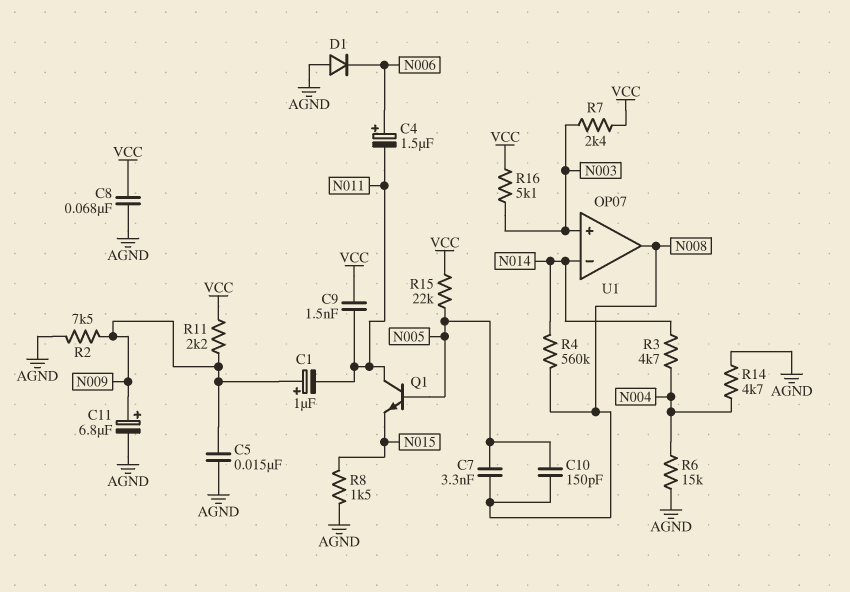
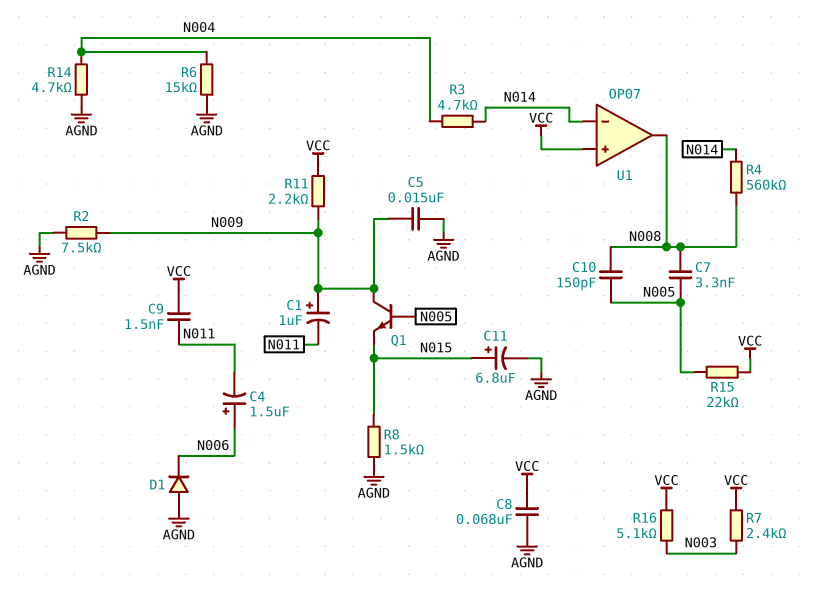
C11: 6.8uF (plus N009, minus AGND) -> 6.8uF (plus N015, minus AGND)
Q1: NPN (B N005, C N011, E N015) -> NPN (B N005, C N009, E N015)
U1 pin in+: N003 -> VCC

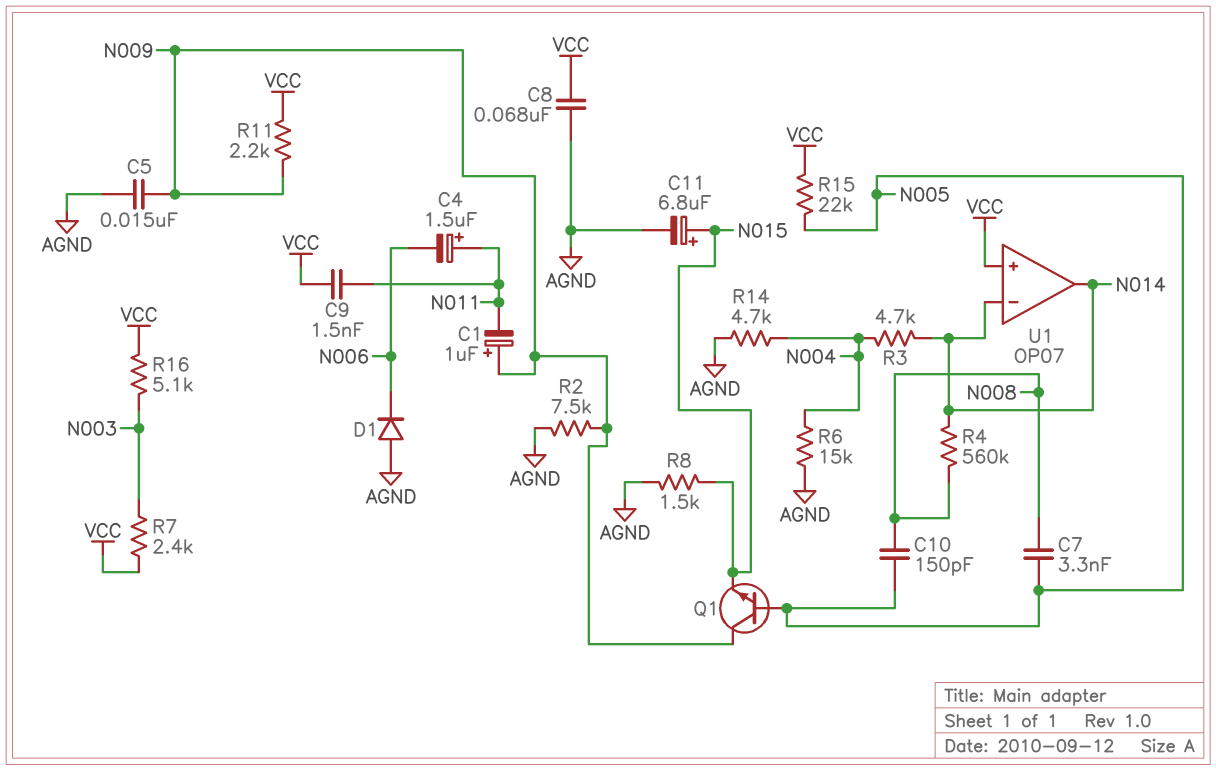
C4: 1.5uF (plus N006, minus N011) -> 1.5uF (plus N011, minus N006)
U1 pin out: N008 -> N014

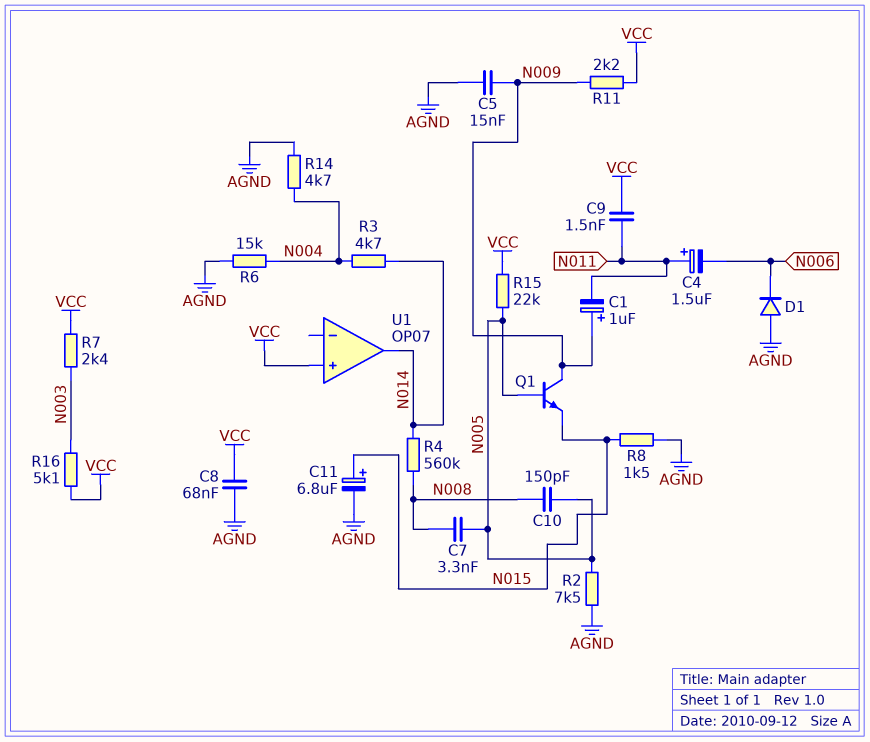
R2: 7.5k (AGND, N009) -> 7.5k (AGND, N005)
U1 pin in-: N014 -> none

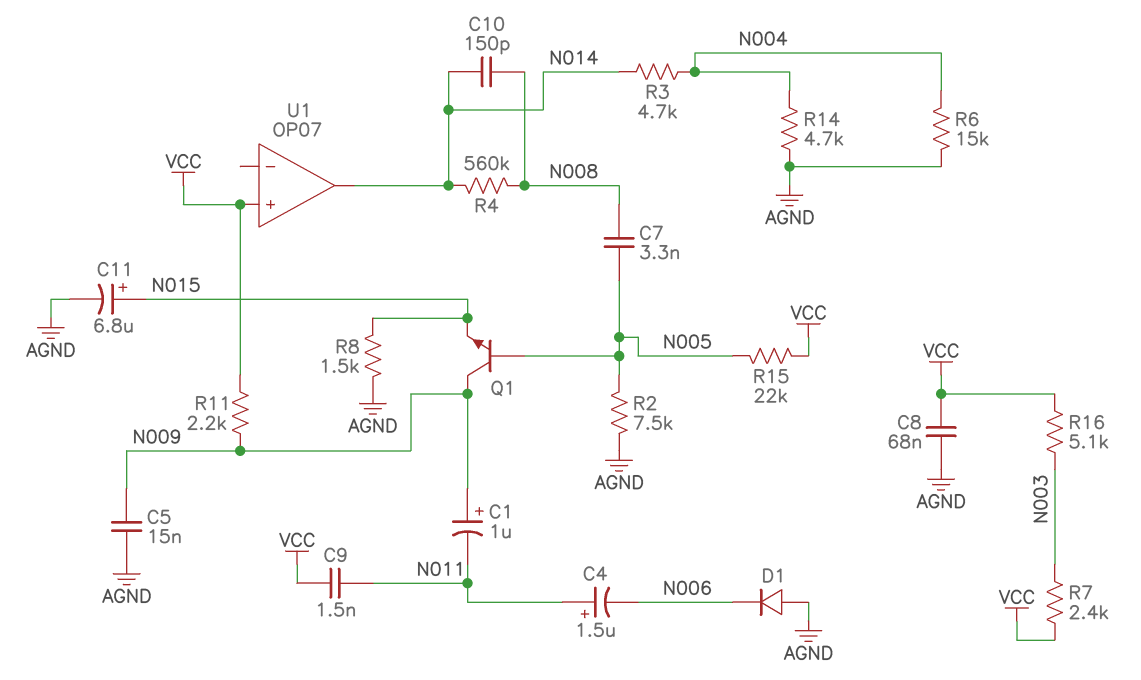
C10: 150pF (N005, N008) -> 150pF (N008, N014)

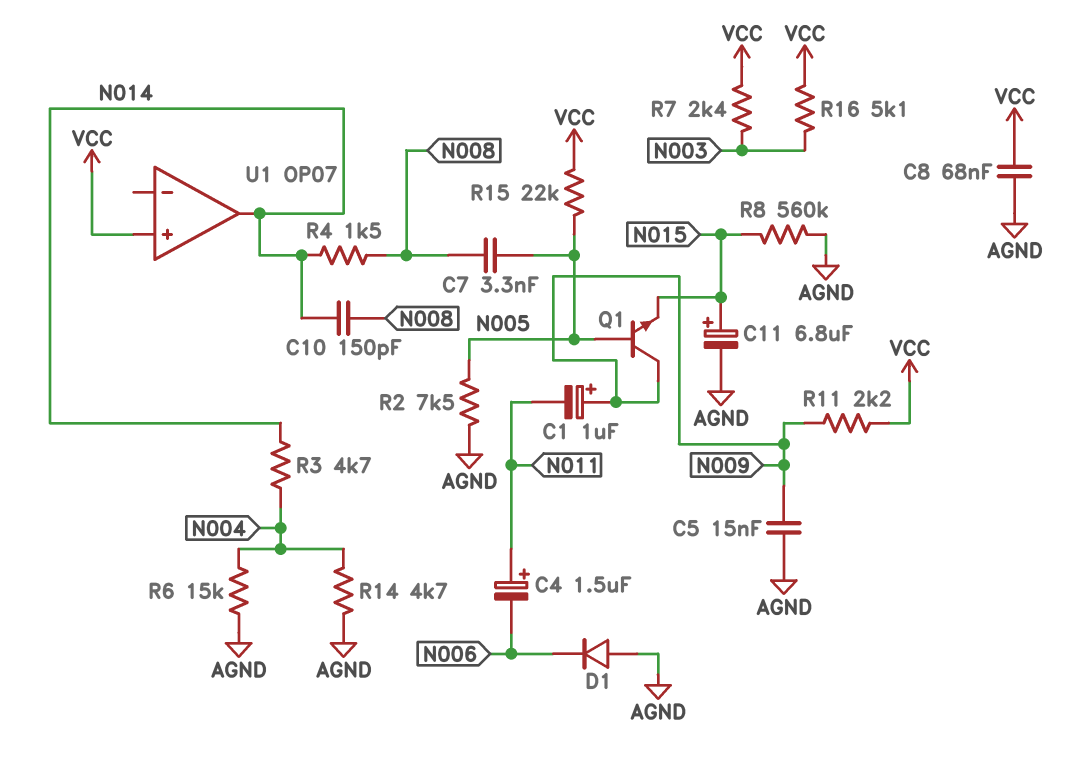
C9: 1.5nF (N011, VCC) -> none
R4: 560k (N008, N014) -> 1.5k (N008, N014)
R8: 1.5k (AGND, N015) -> 560k (AGND, N015)

